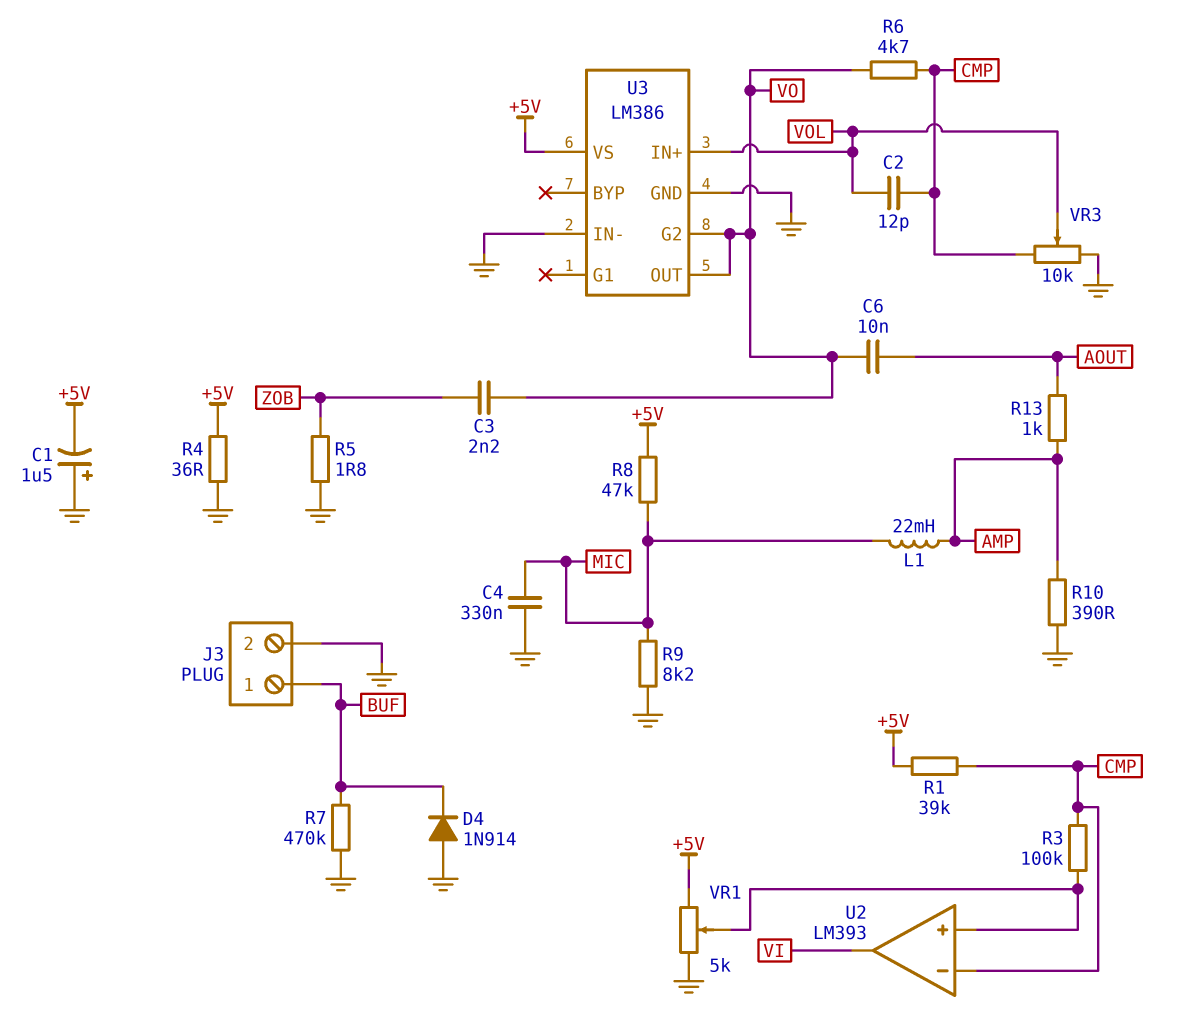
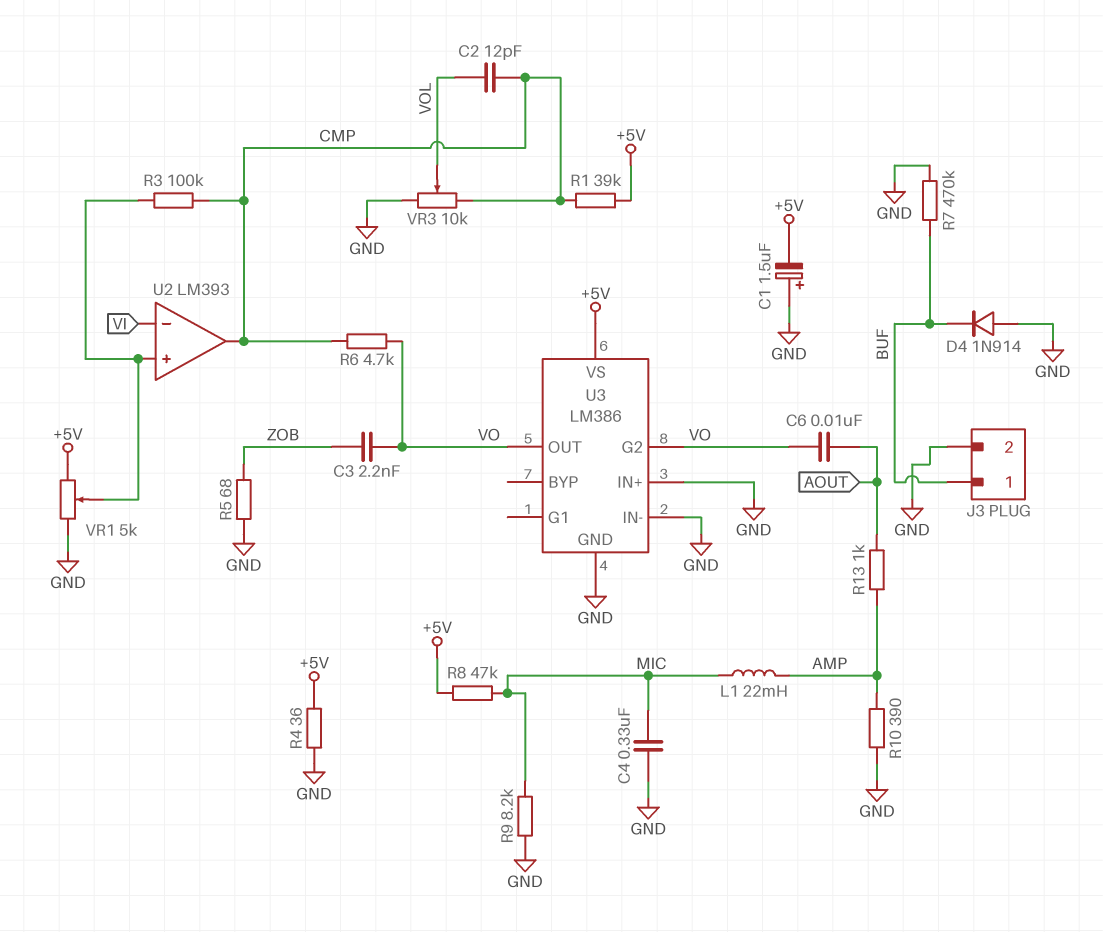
R5: 1.8 (GND, ZOB) -> 68 (GND, ZOB)
U2 pin in-: CMP -> VI
U2 pin out: VI -> CMP
U3 pin IN+: VOL -> GND

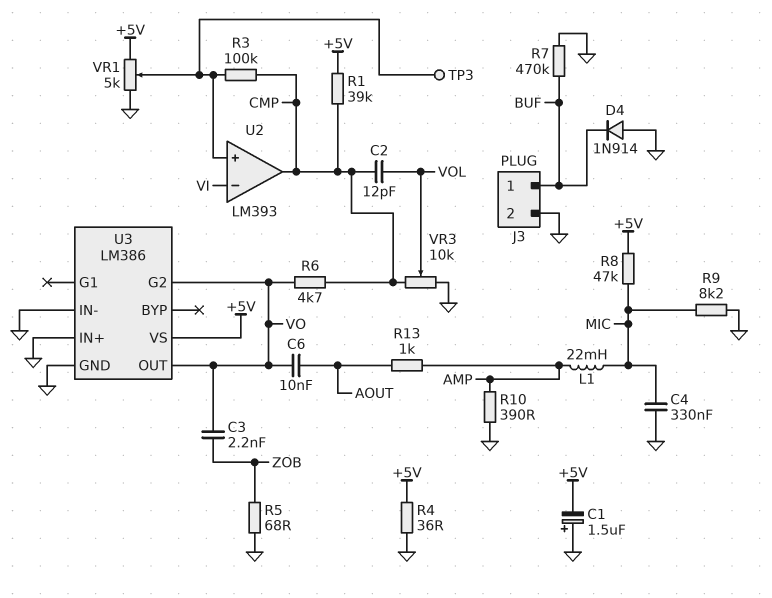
TP3: none -> test point (U2/in+)

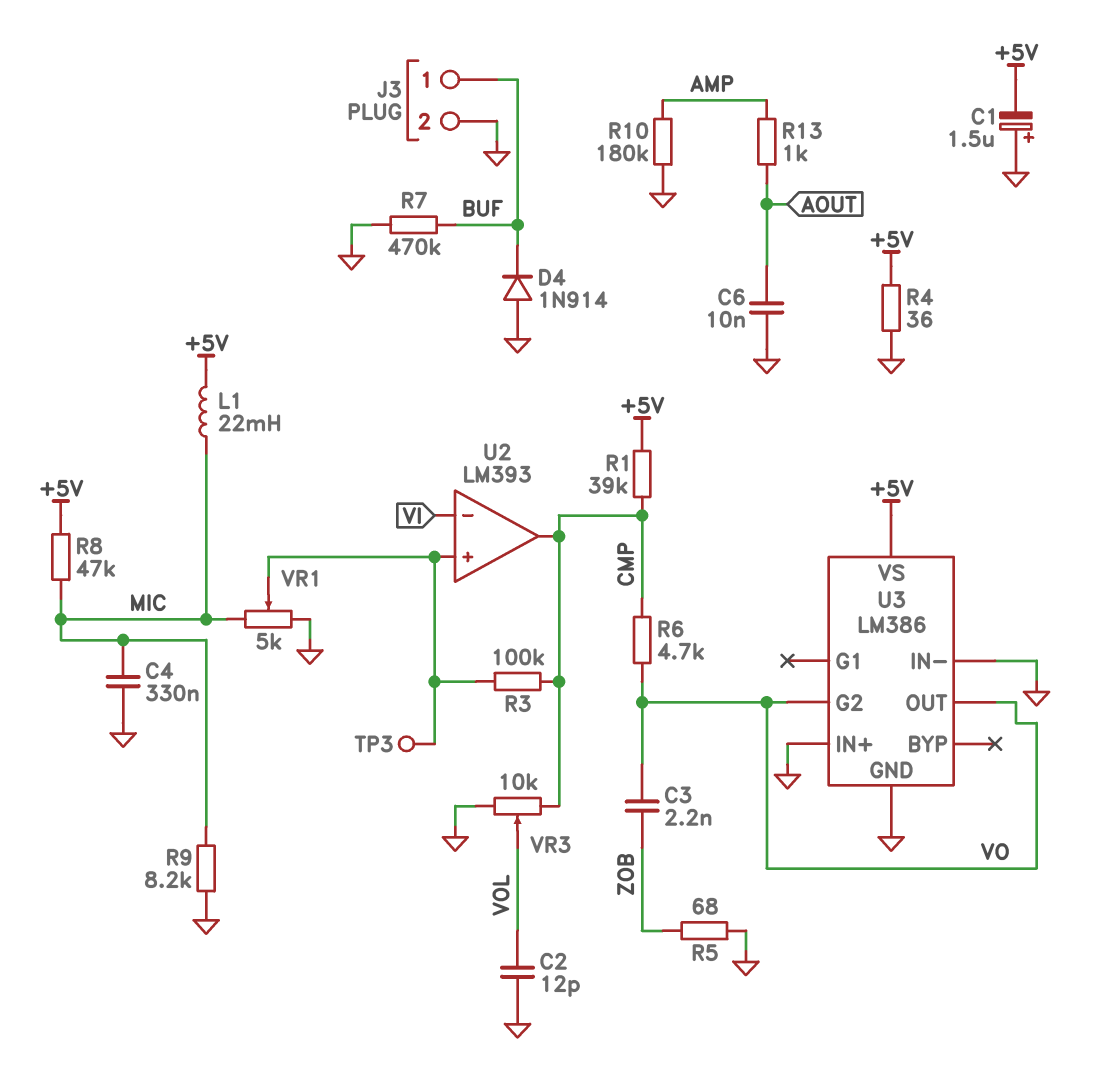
C2: 12pF (CMP, VOL) -> 12pF (GND, VOL)
C6: 10nF (AOUT, VO) -> 10nF (AOUT, GND)
L1: 22mH (AMP, MIC) -> 22mH (+5V, MIC)
R10: 390 (AMP, GND) -> 180k (AMP, GND)
VR1: 5k (+5V, GND, wiper U2/in+) -> 5k (GND, MIC, wiper U2/in+)

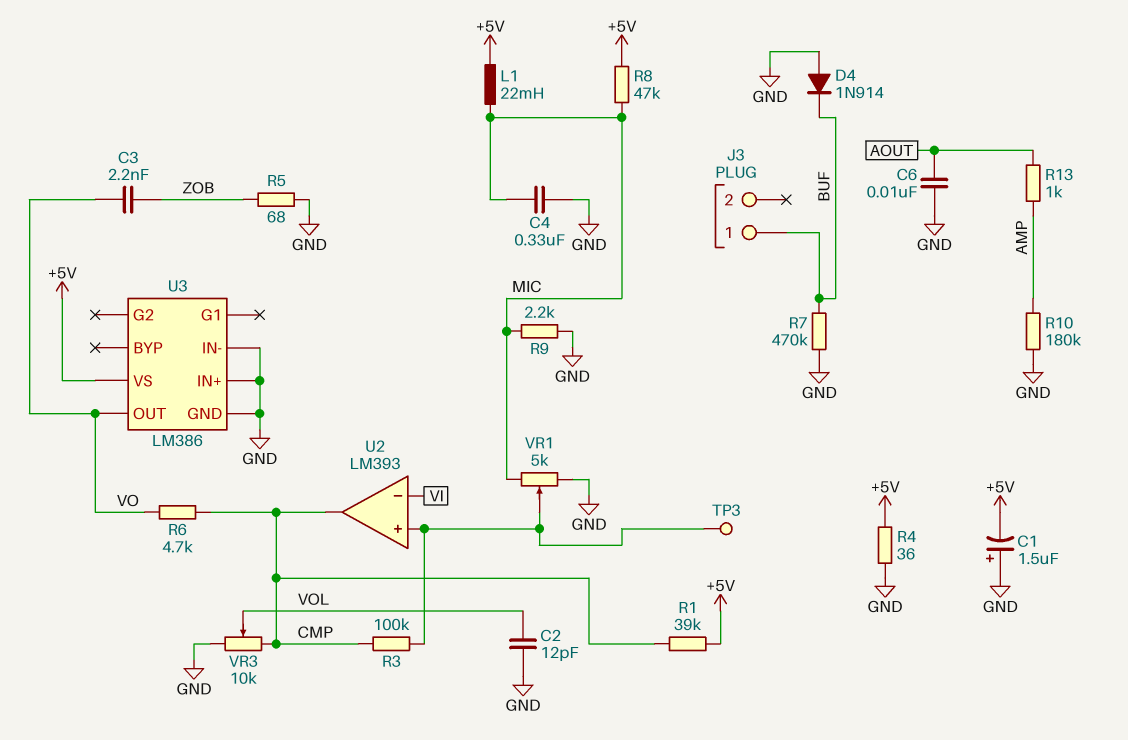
J3 pin 2: GND -> none
R9: 8.2k (GND, MIC) -> 2.2k (GND, MIC)
U3 pin G2: VO -> none

